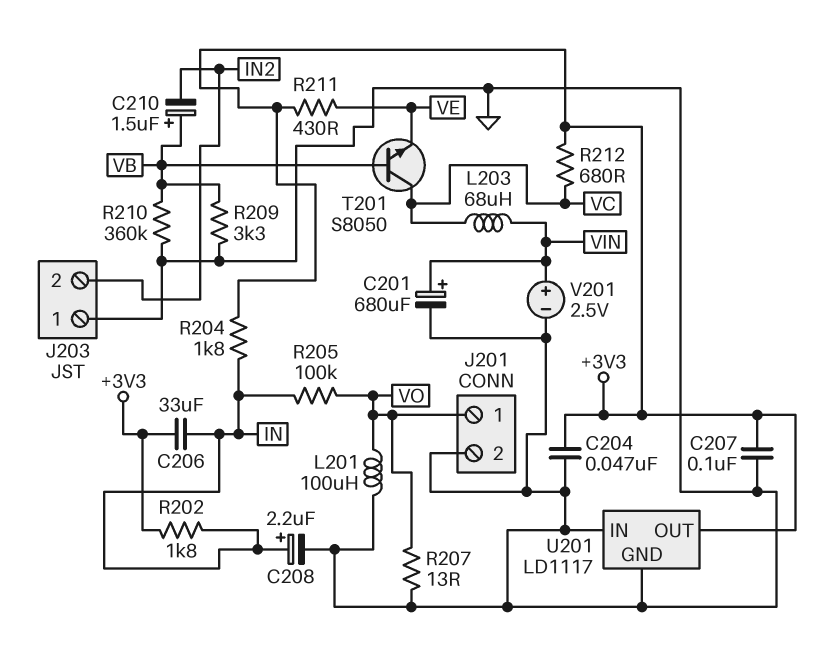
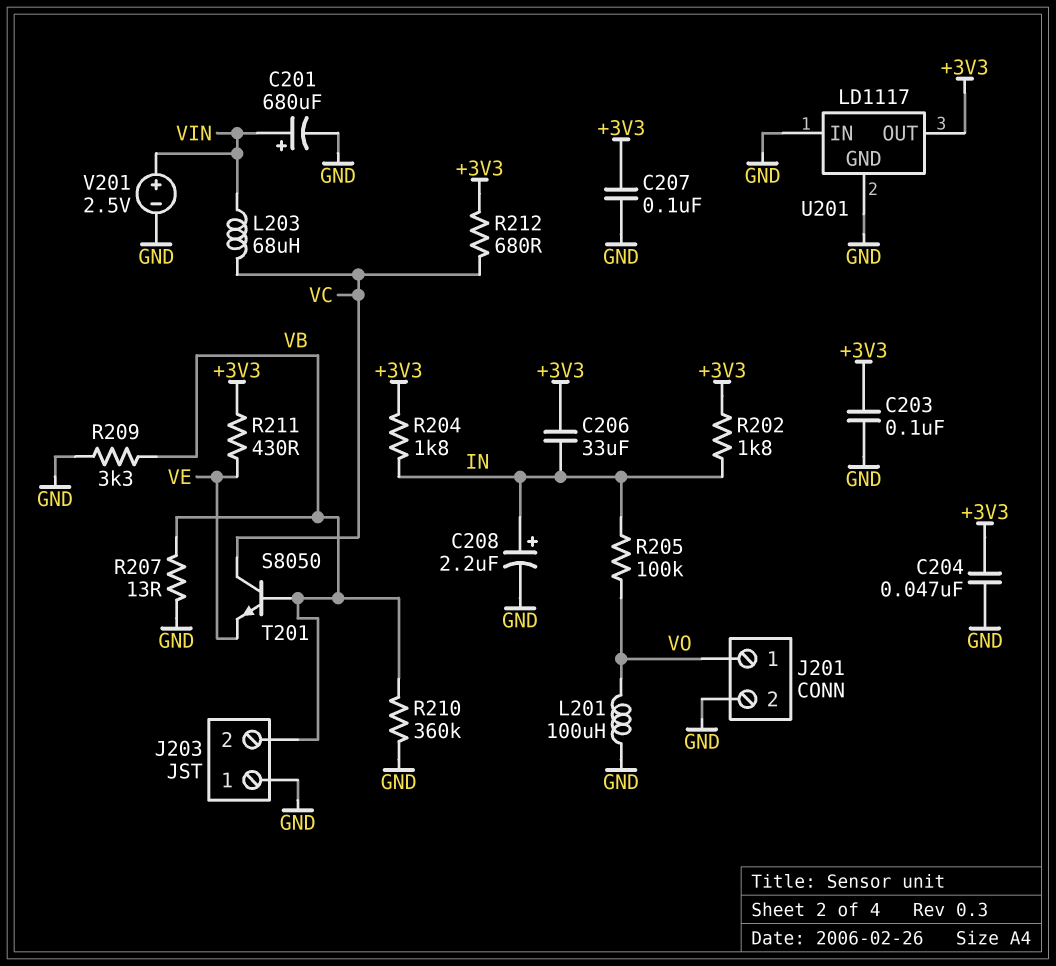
C203: none -> 100nF (+3V3, GND)
C210: 1.5uF (plus VB, minus IN2) -> none
J203 pin 2: IN2 -> VB
R207: 13 (GND, VO) -> 13 (GND, VB)

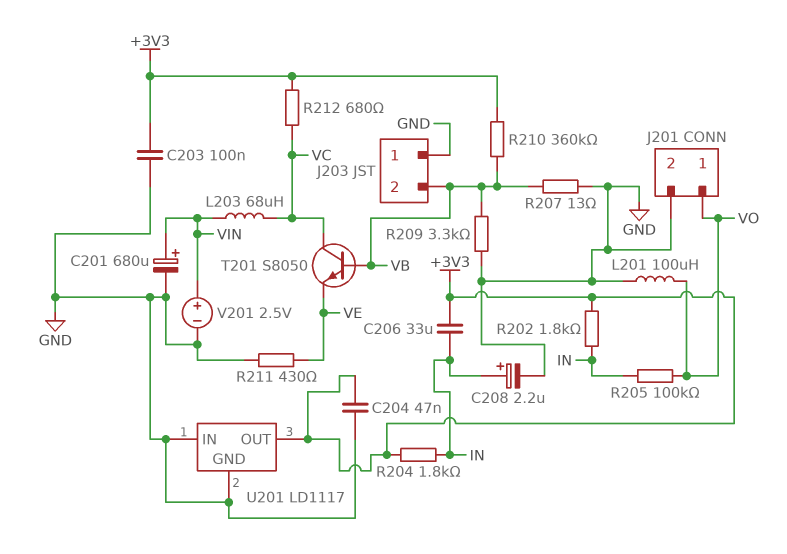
C207: 100nF (+3V3, GND) -> none
R210: 360k (GND, VB) -> 360k (+3V3, VB)
R211: 430 (+3V3, VE) -> 430 (GND, VE)

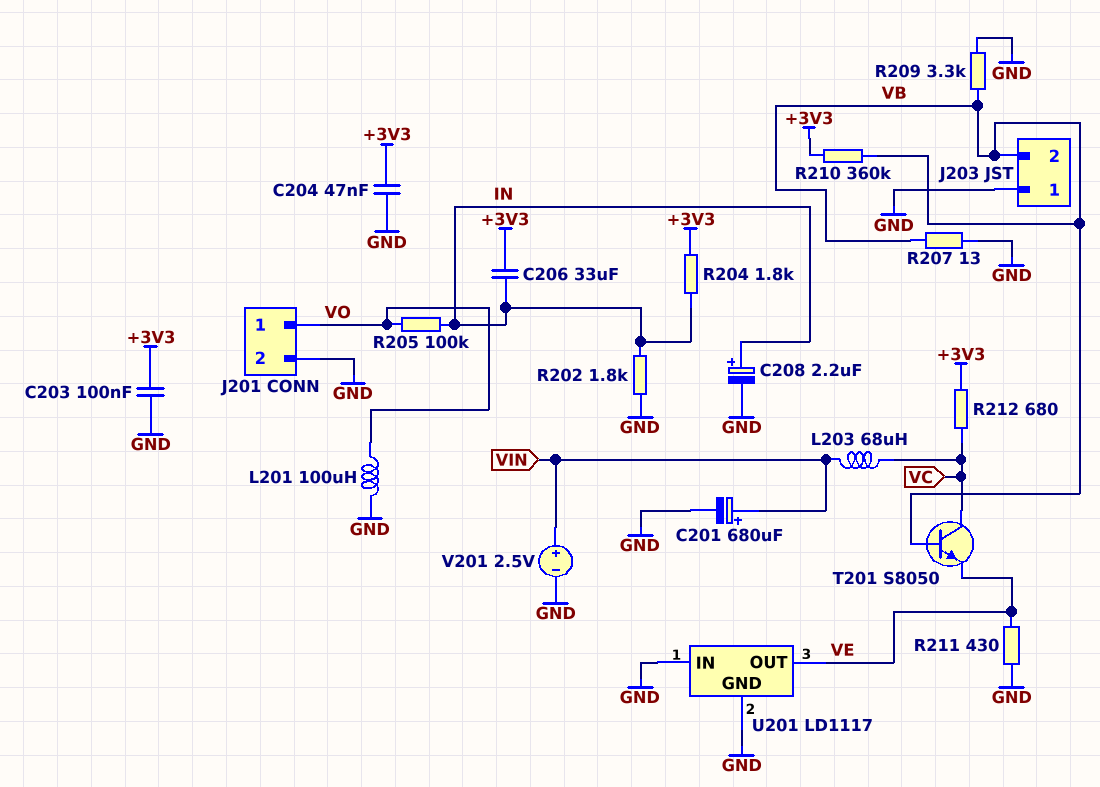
R202: 1.8k (+3V3, IN) -> 1.8k (GND, IN)
U201 pin OUT: +3V3 -> VE

